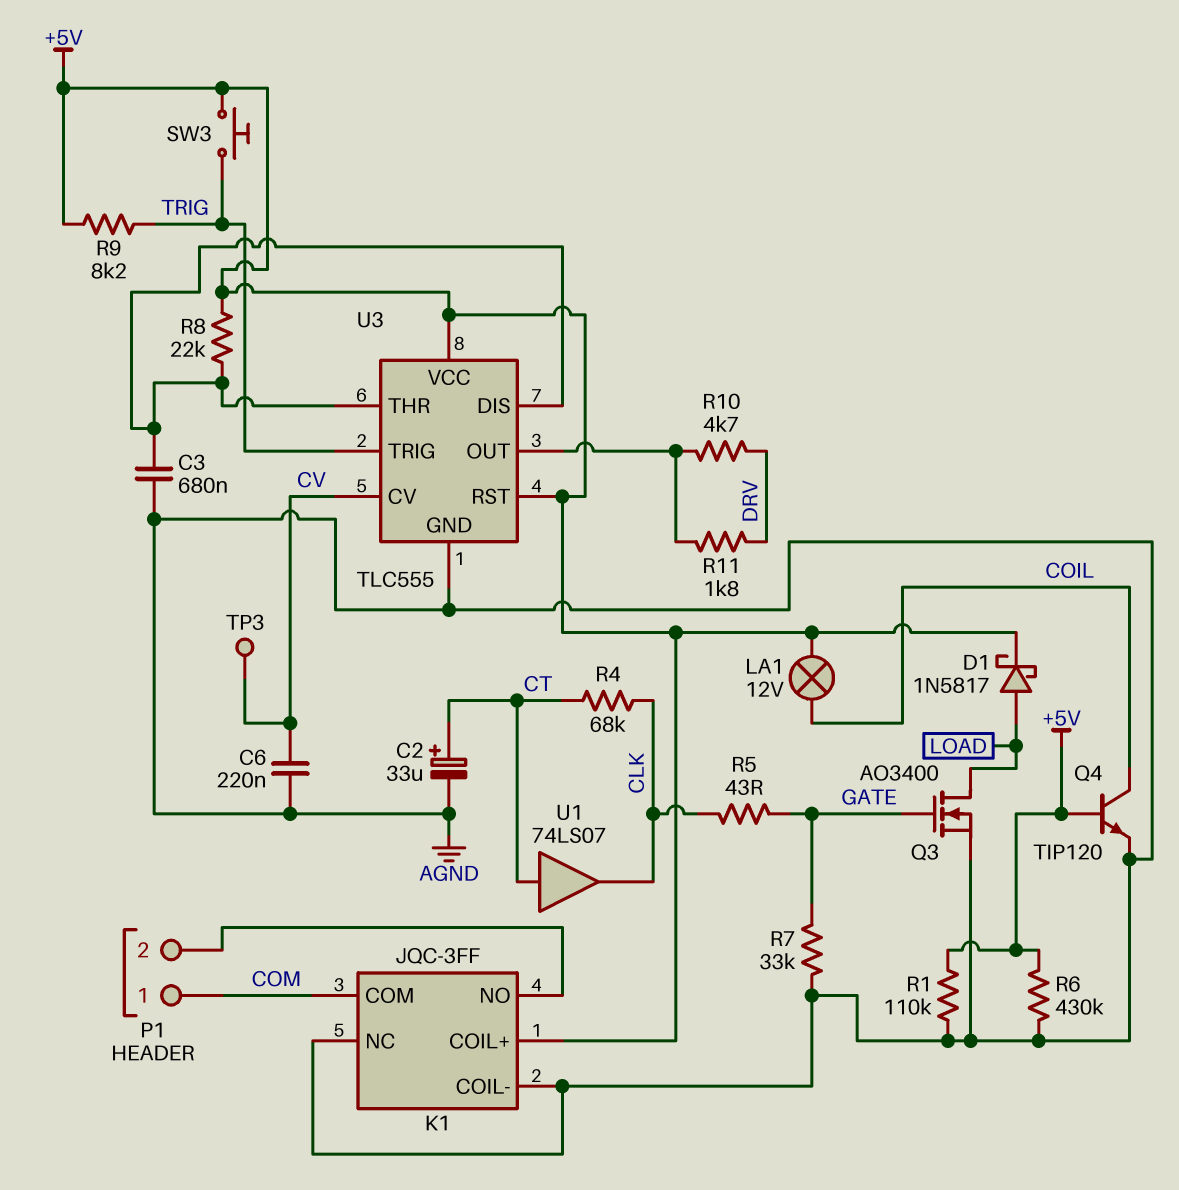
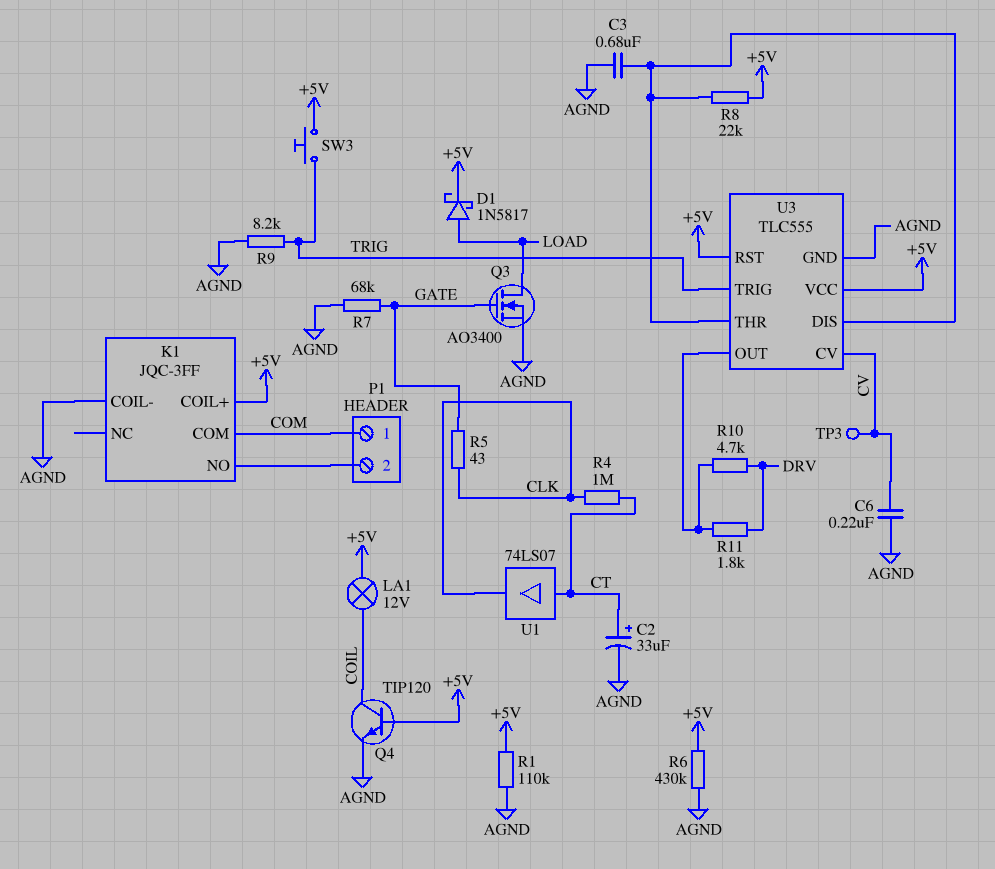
K1 pin NC: AGND -> none
R4: 68k (CLK, CT) -> 1M (CLK, CT)
R7: 33k (AGND, GATE) -> 68k (AGND, GATE)
R9: 8.2k (+5V, TRIG) -> 8.2k (AGND, TRIG)

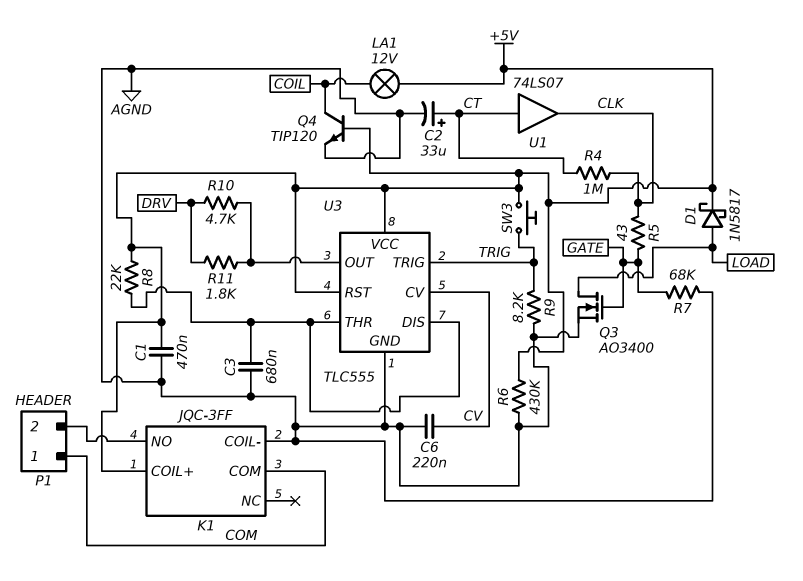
C1: none -> 470nF (+5V, AGND)
R1: 110k (+5V, AGND) -> none
TP3: test point (CV) -> none

